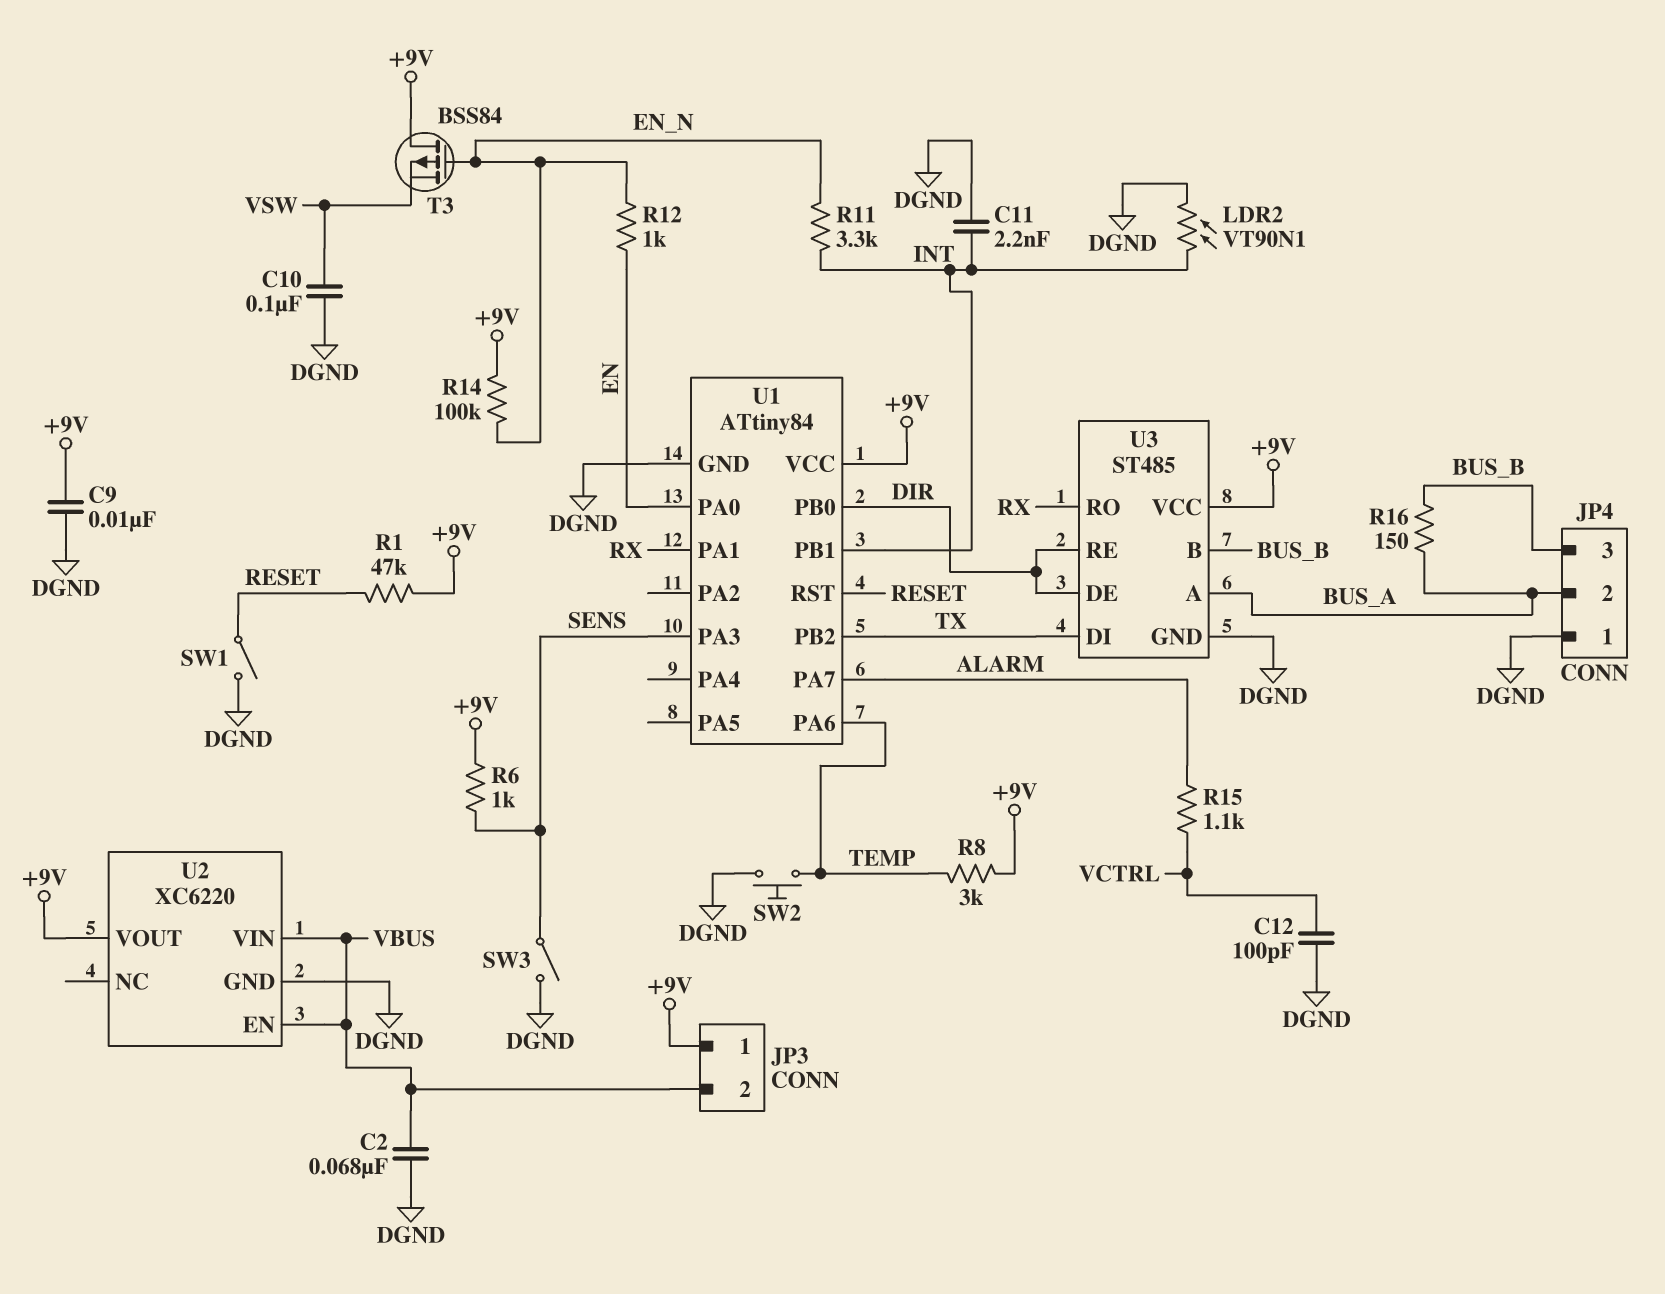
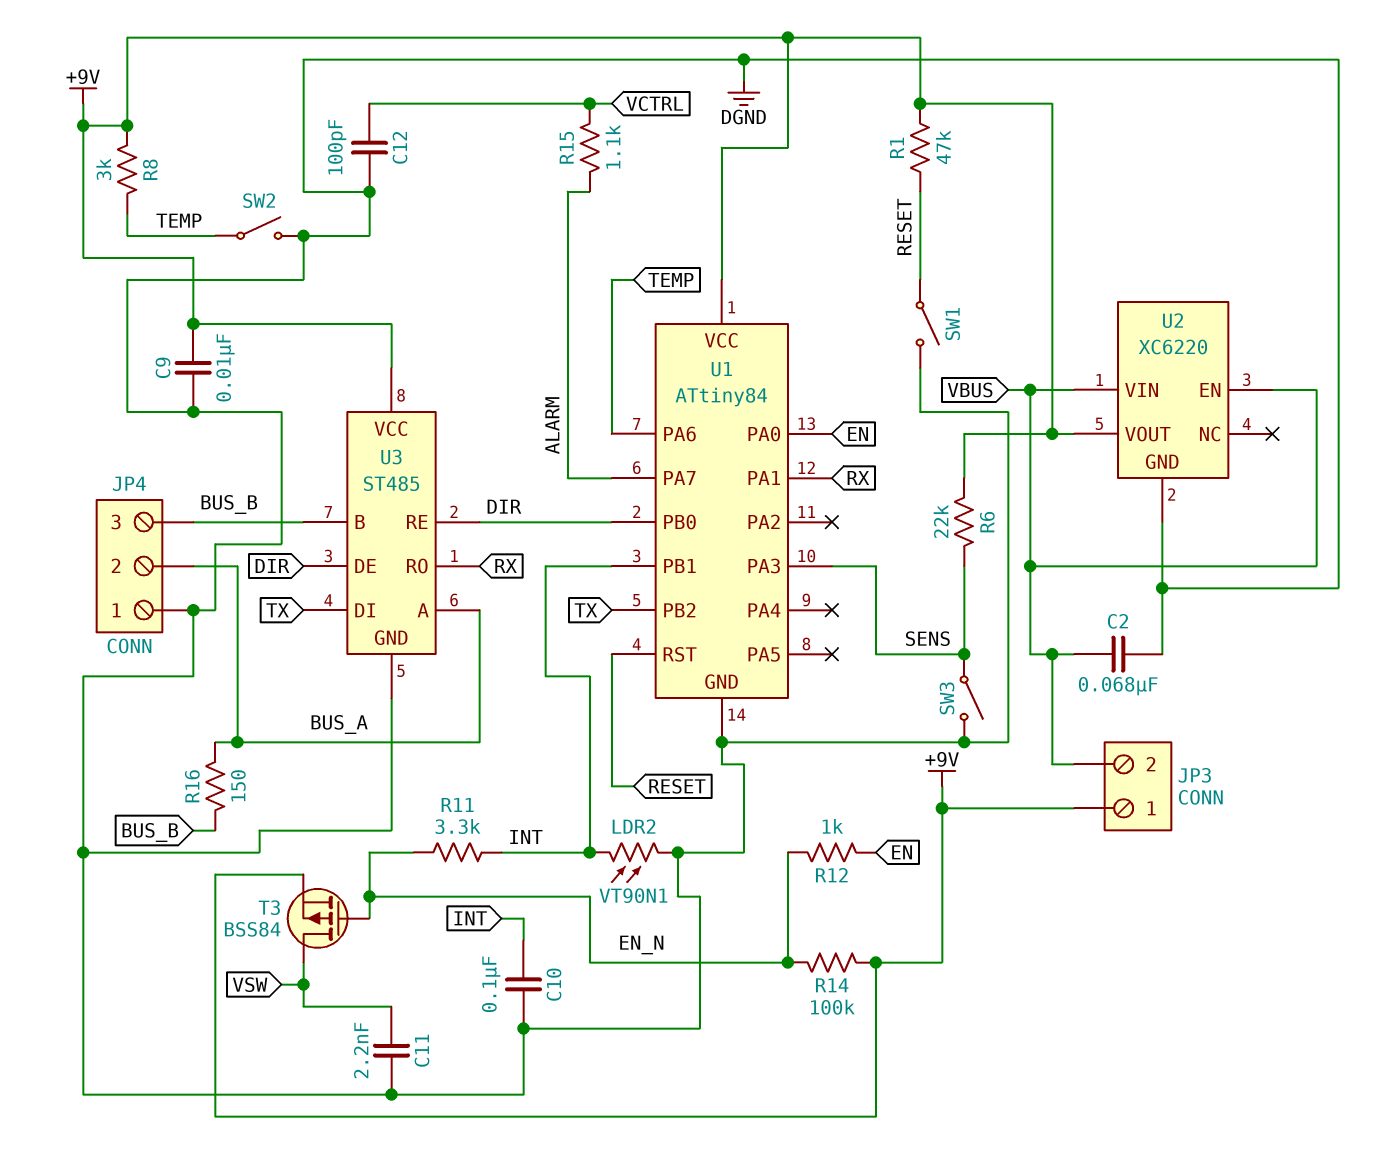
C10: 100nF (DGND, VSW) -> 100nF (DGND, INT)
C11: 2.2nF (DGND, INT) -> 2.2nF (DGND, VSW)
R6: 1k (+9V, SENS) -> 22k (+9V, SENS)
SW2: button (DGND, TEMP) -> switch (DGND, TEMP)
T3: PMOS BSS84 (G EN_N, D +9V, S VSW) -> PMOS BSS84 (G EN_N, D VSW, S +9V)

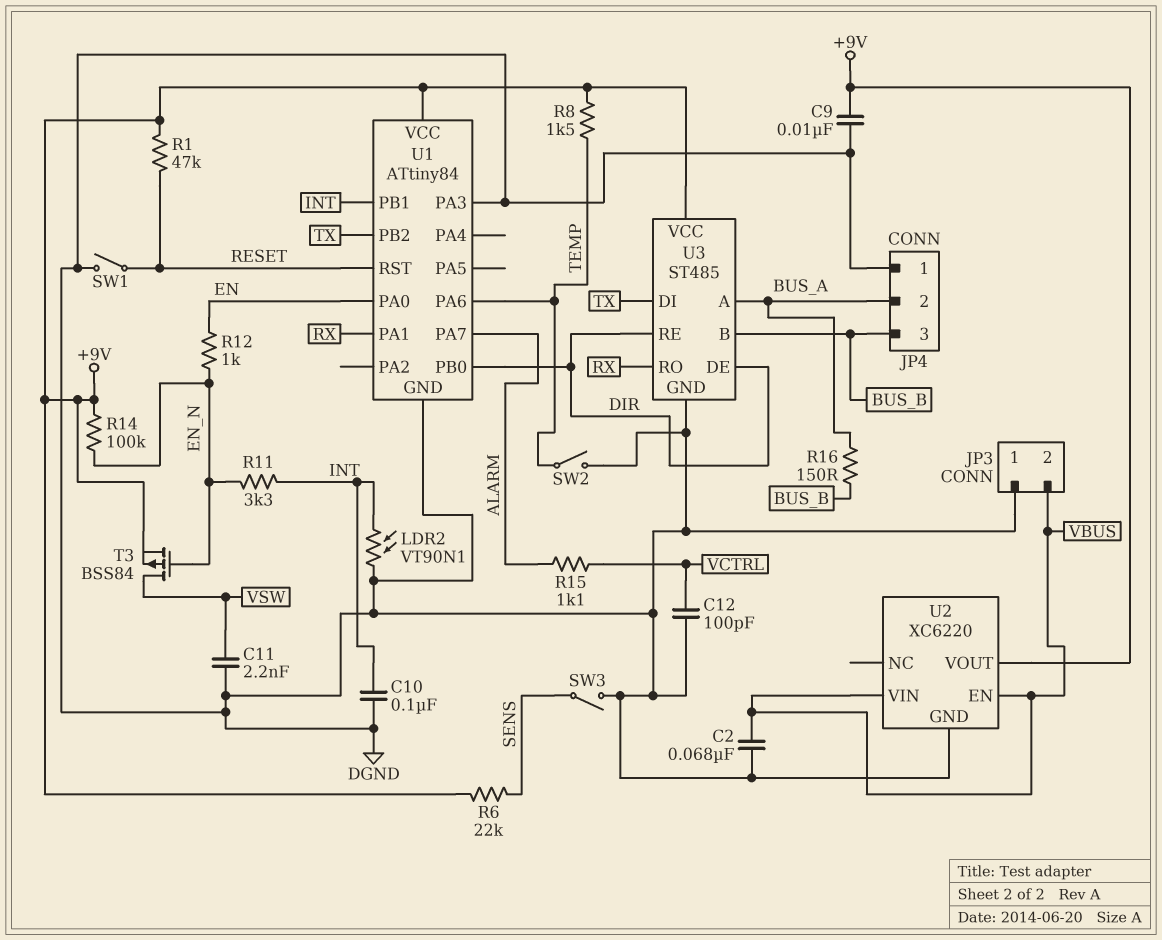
JP3 pin 1: +9V -> DGND
R8: 3k (+9V, TEMP) -> 1.5k (+9V, TEMP)
U1 pin PA3: SENS -> DGND

